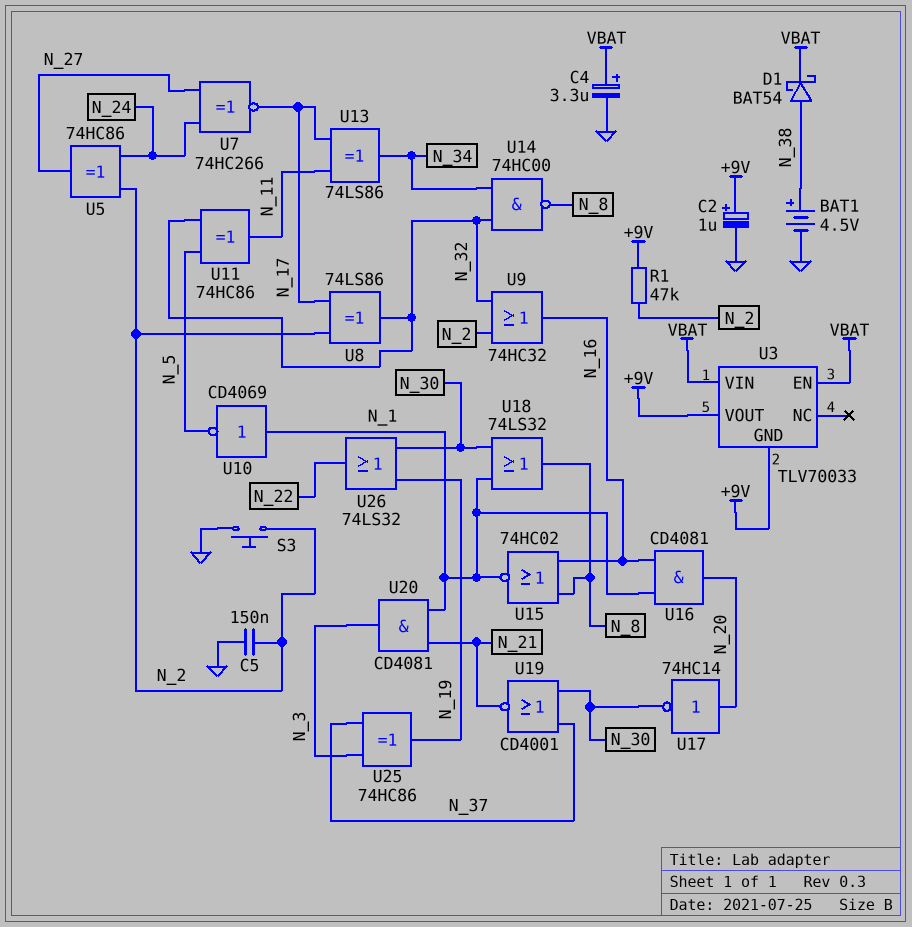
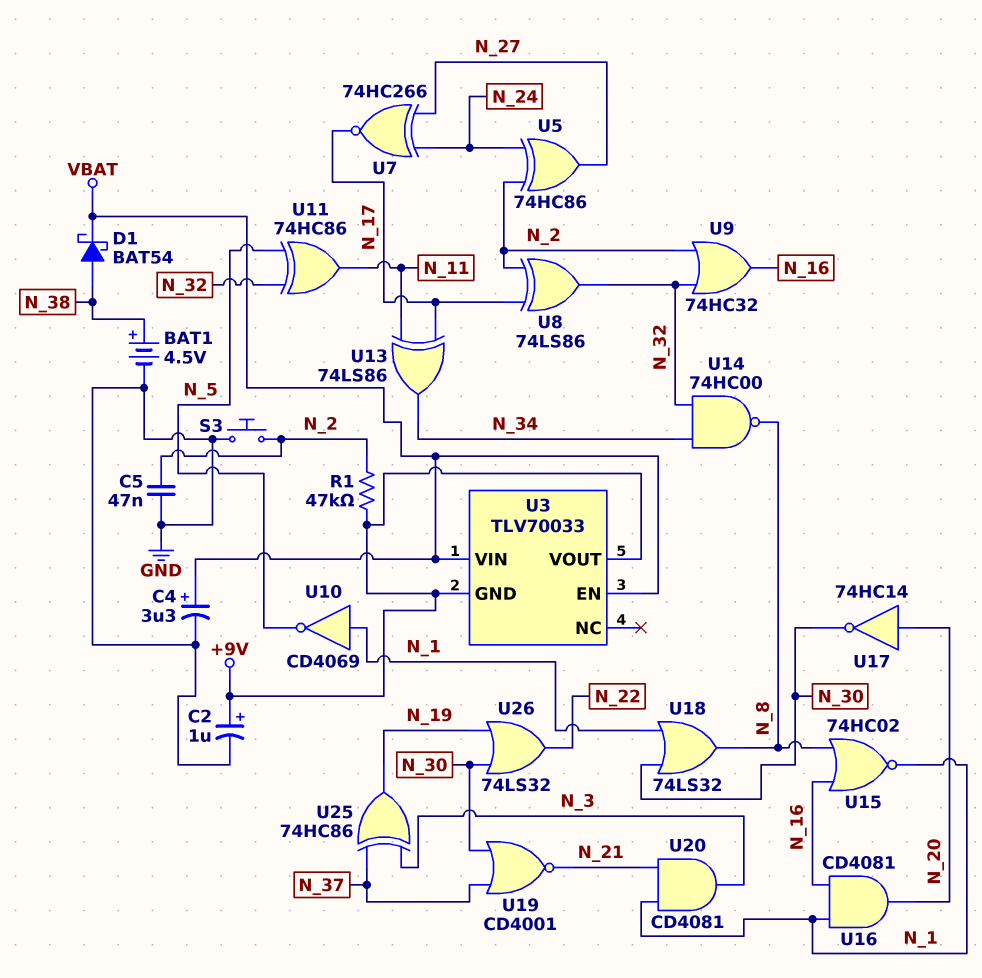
C5: 150nF (GND, N_2) -> 47nF (GND, N_2)

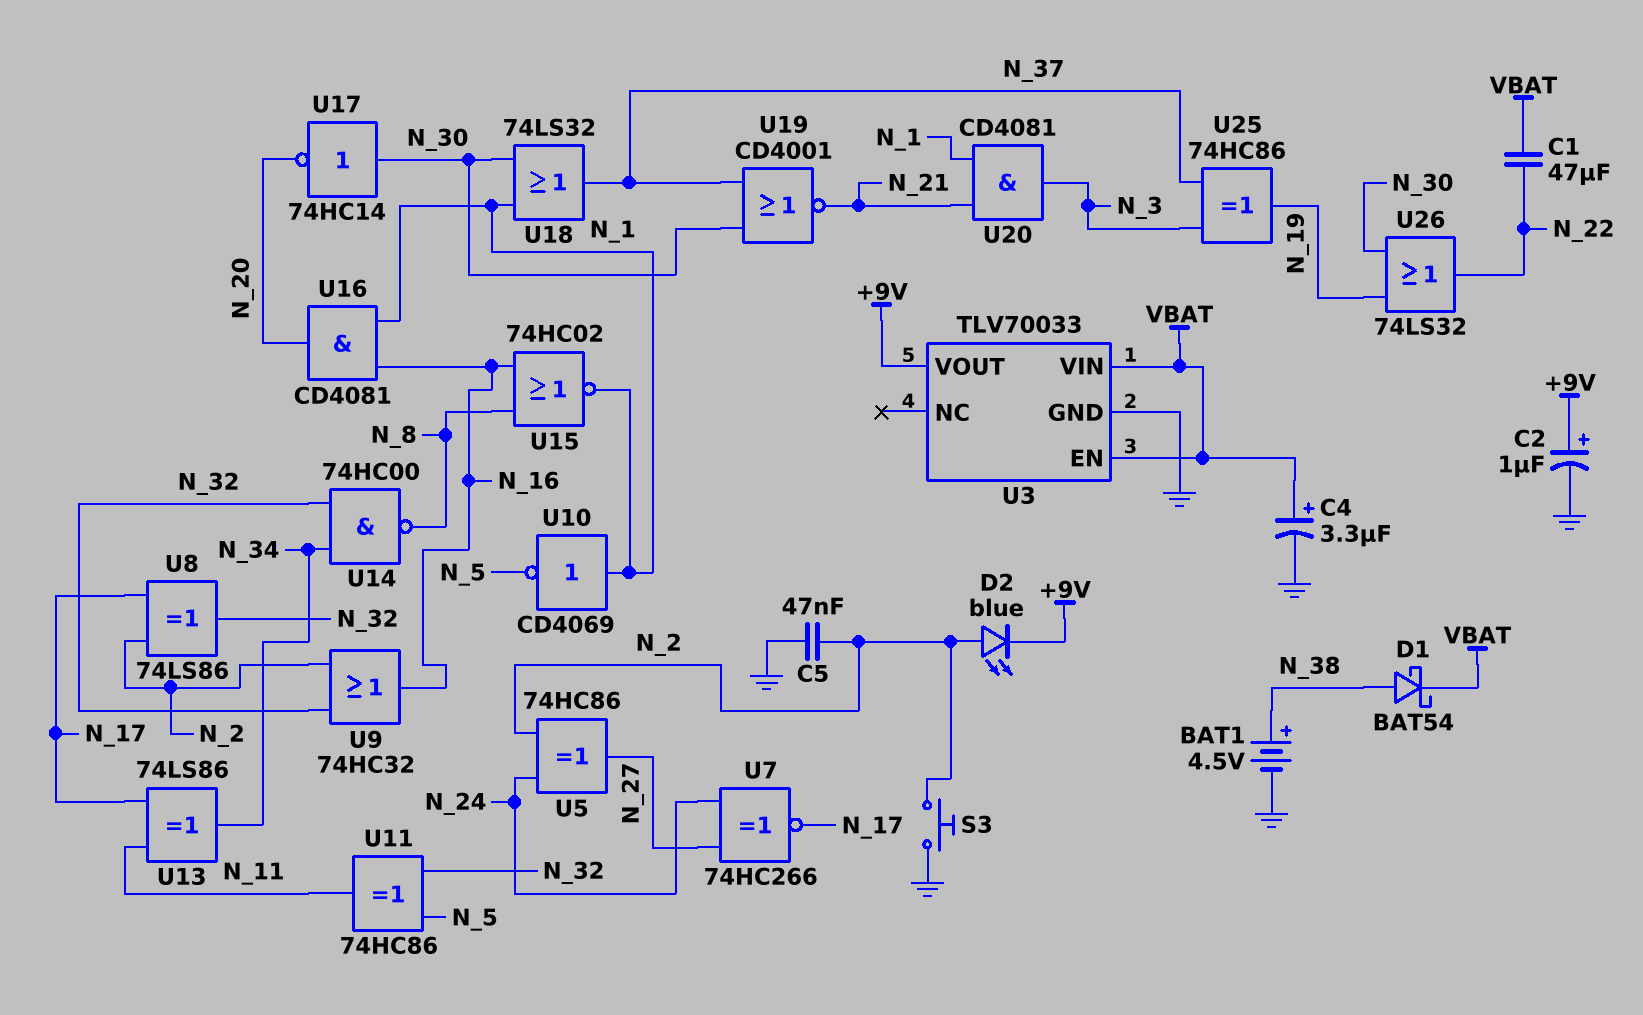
C1: none -> 47uF (N_22, VBAT)
D2: none -> LED blue (A N_2, K +9V)
R1: 47k (+9V, N_2) -> none
U3 pin GND: +9V -> GND
U17: NOT 74HC14 (in N_20, out N_30) -> NOT 74HC14 (in N_30, out N_20)
U18: OR 74LS32 (in N_1, in N_30, out N_8) -> OR 74LS32 (in N_1, in N_30, out N_37)

